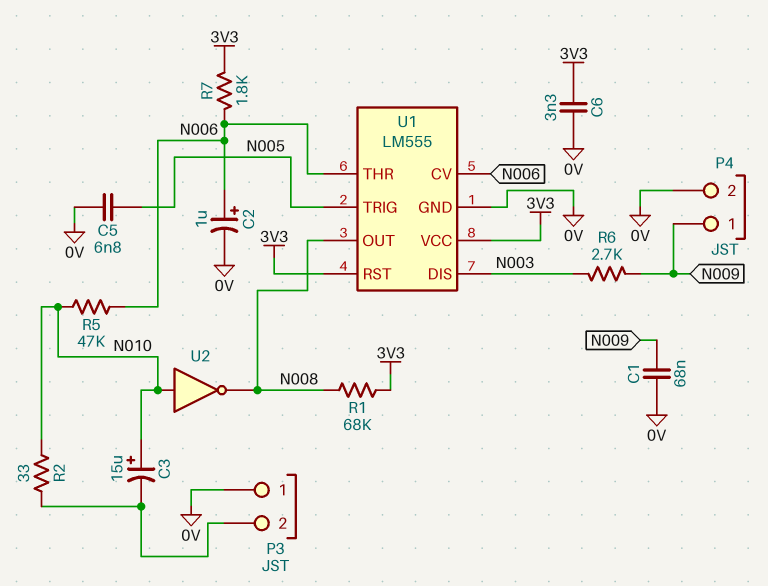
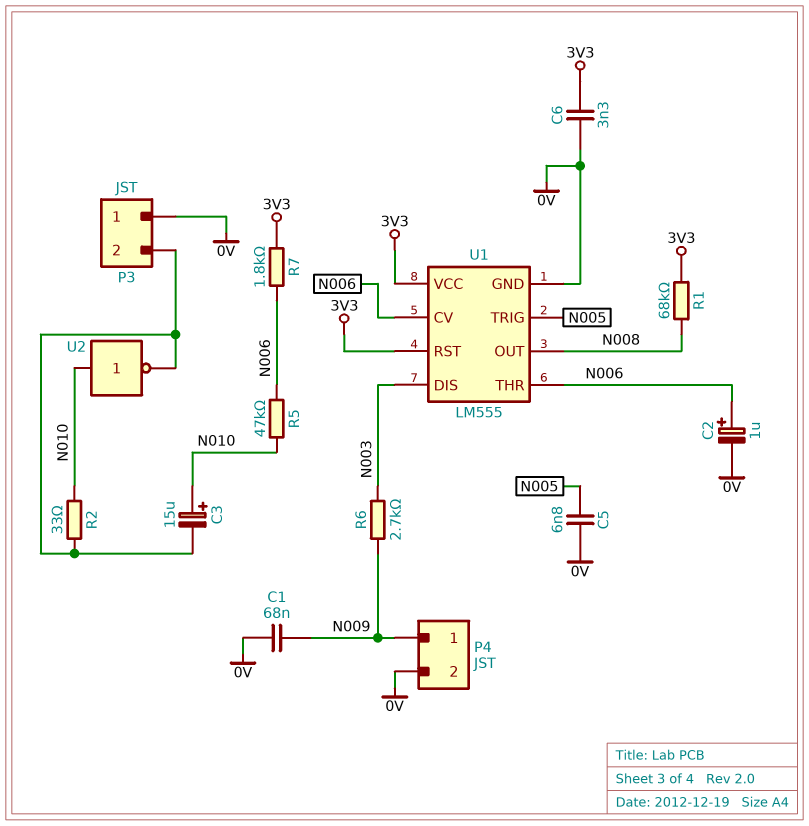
U2: NOT (in N010, out N008) -> NOT (in N010, out P3/2)

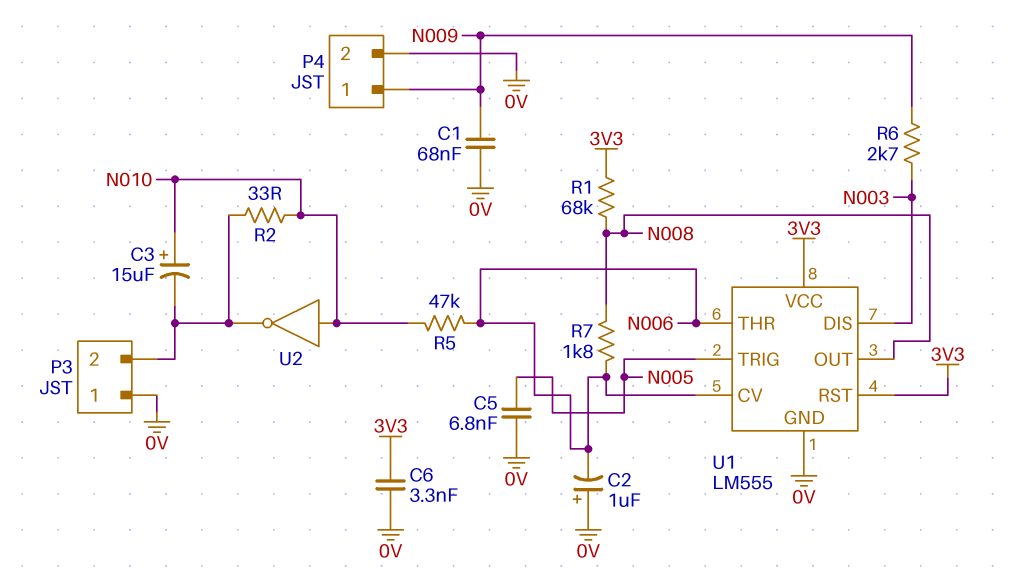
C2: 1uF (plus N006, minus 0V) -> 1uF (plus 0V, minus N006)
R7: 1.8k (3V3, N006) -> 1.8k (N006, N008)

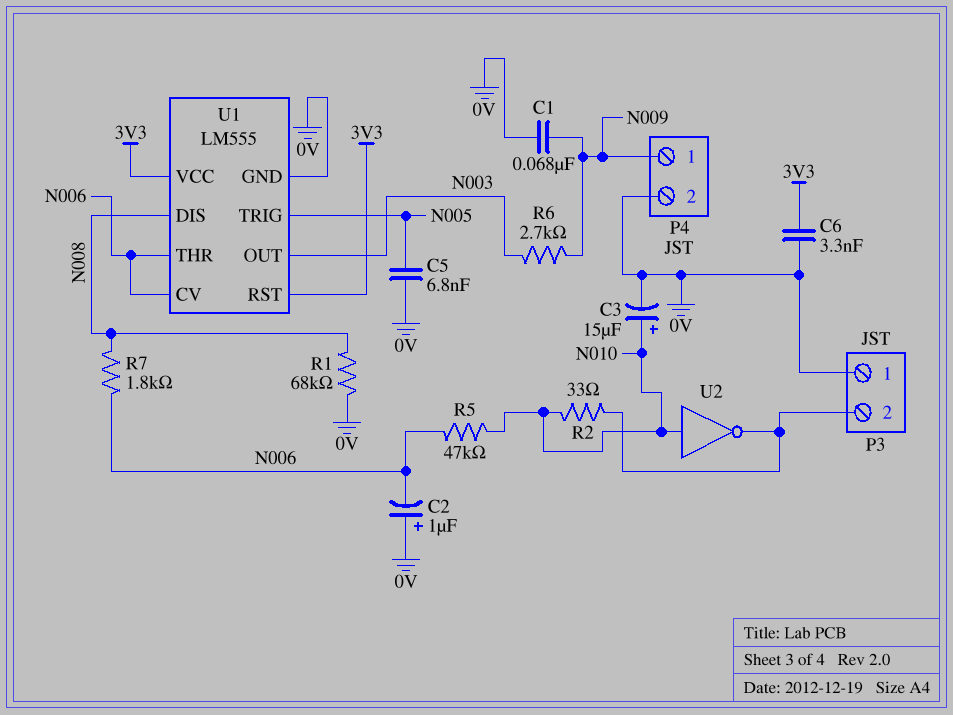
C3: 15uF (plus N010, minus P3/2) -> 15uF (plus N010, minus 0V)
R1: 68k (3V3, N008) -> 68k (0V, N008)
U1 pin DIS: N003 -> N008
U1 pin OUT: N008 -> N003

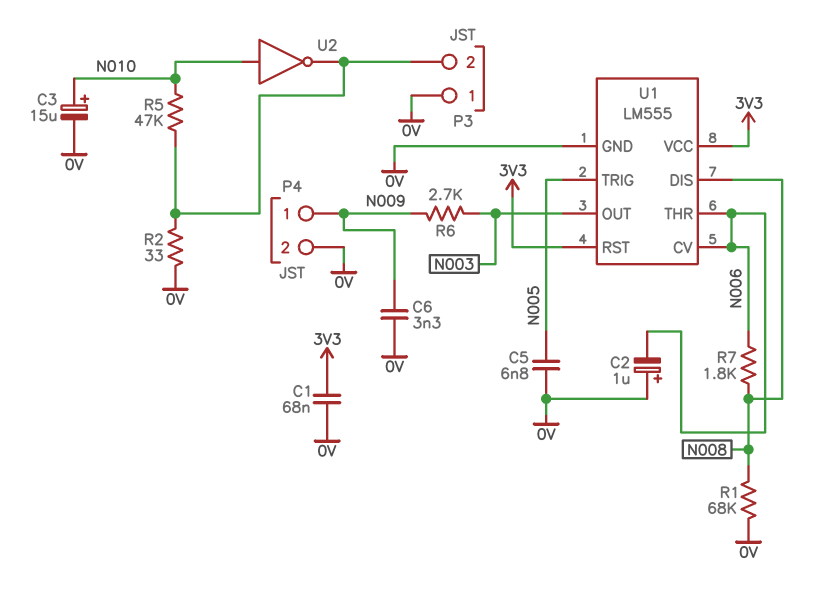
C1: 68nF (0V, N009) -> 68nF (0V, 3V3)
C6: 3.3nF (0V, 3V3) -> 3.3nF (0V, N009)
R2: 33 (N010, P3/2) -> 33 (0V, P3/2)
R5: 47k (N006, N010) -> 47k (N010, P3/2)

